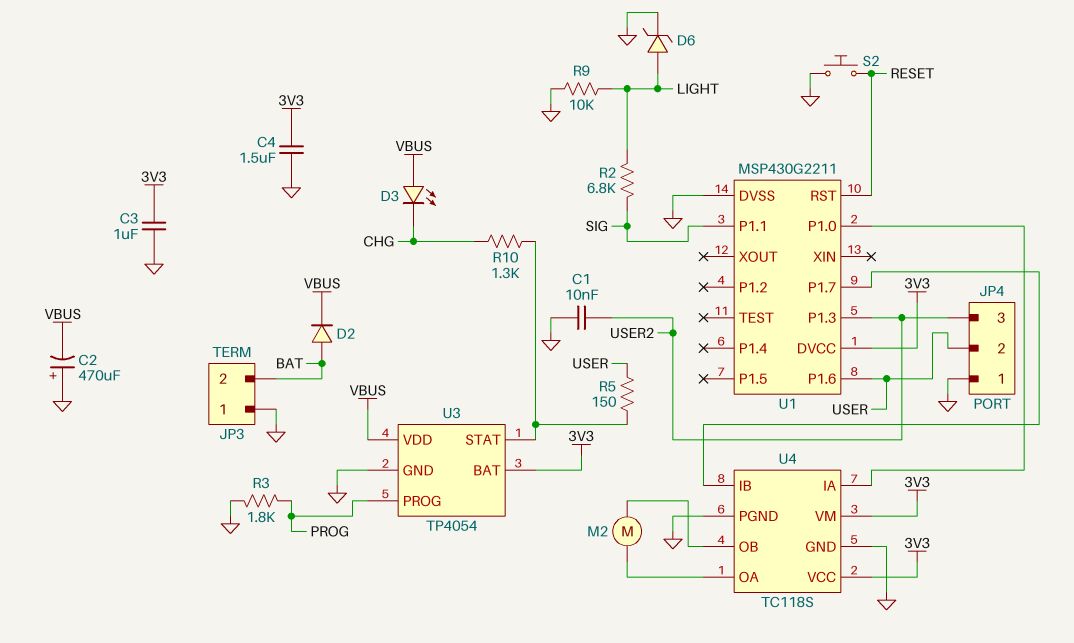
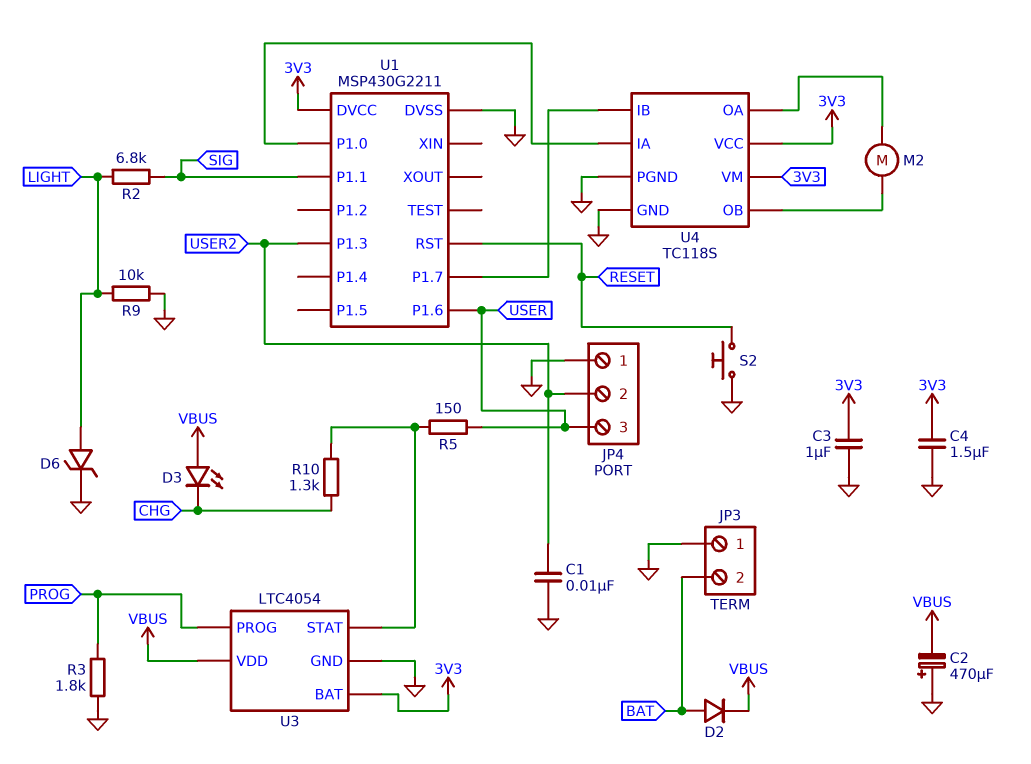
JP4 pin 2: USER -> USER2
JP4 pin 3: USER2 -> USER
U3: TP4054 -> LTC4054

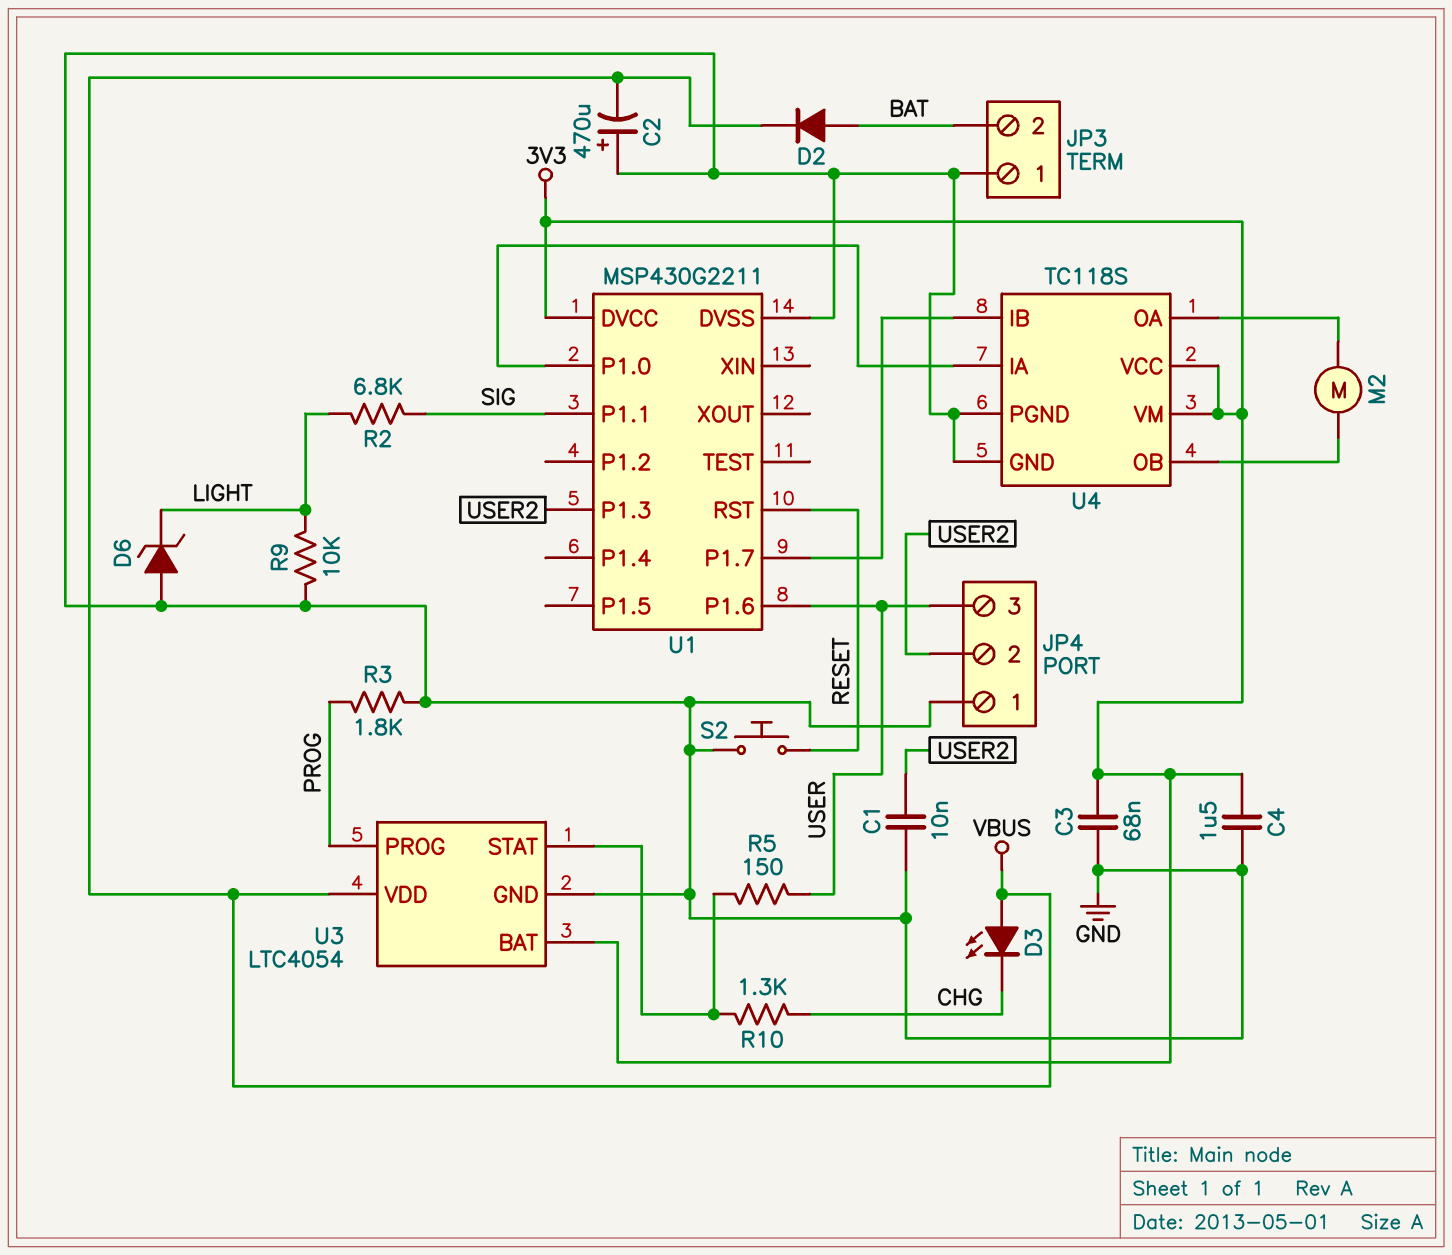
C3: 1uF (3V3, GND) -> 68nF (3V3, GND)
D6: zener (A LIGHT, K GND) -> zener (A GND, K LIGHT)

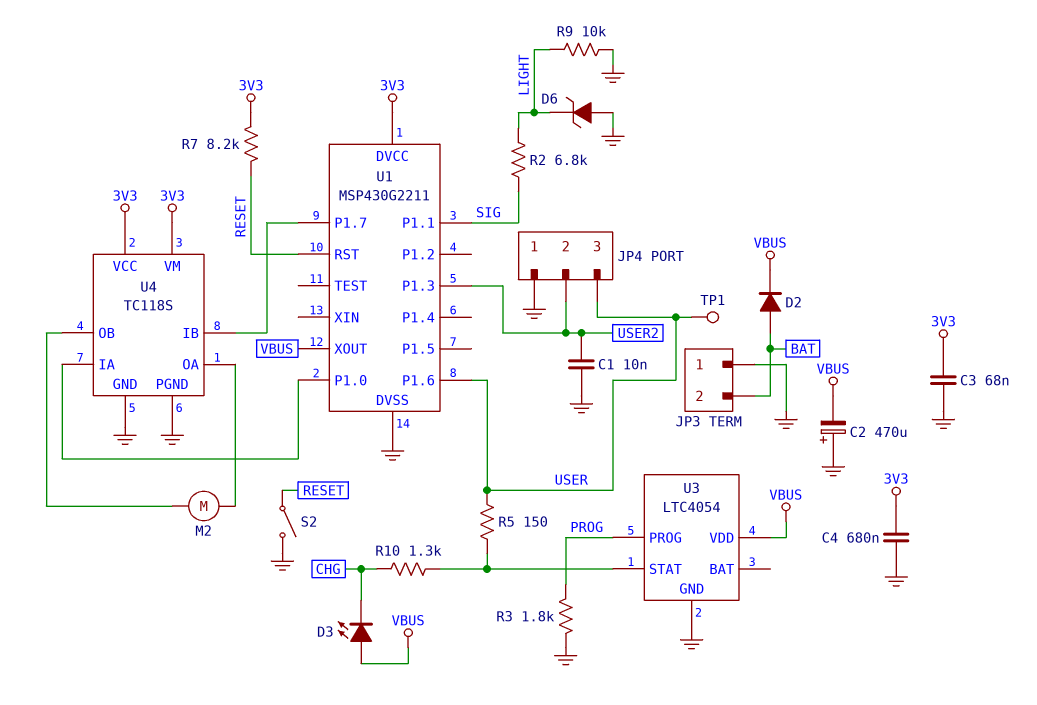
C4: 1.5uF (3V3, GND) -> 680nF (3V3, GND)
R7: none -> 8.2k (3V3, RESET)
S2: button (GND, RESET) -> switch (GND, RESET)
TP1: none -> test point (USER)
U1 pin XOUT: none -> VBUS
U3 pin BAT: 3V3 -> none

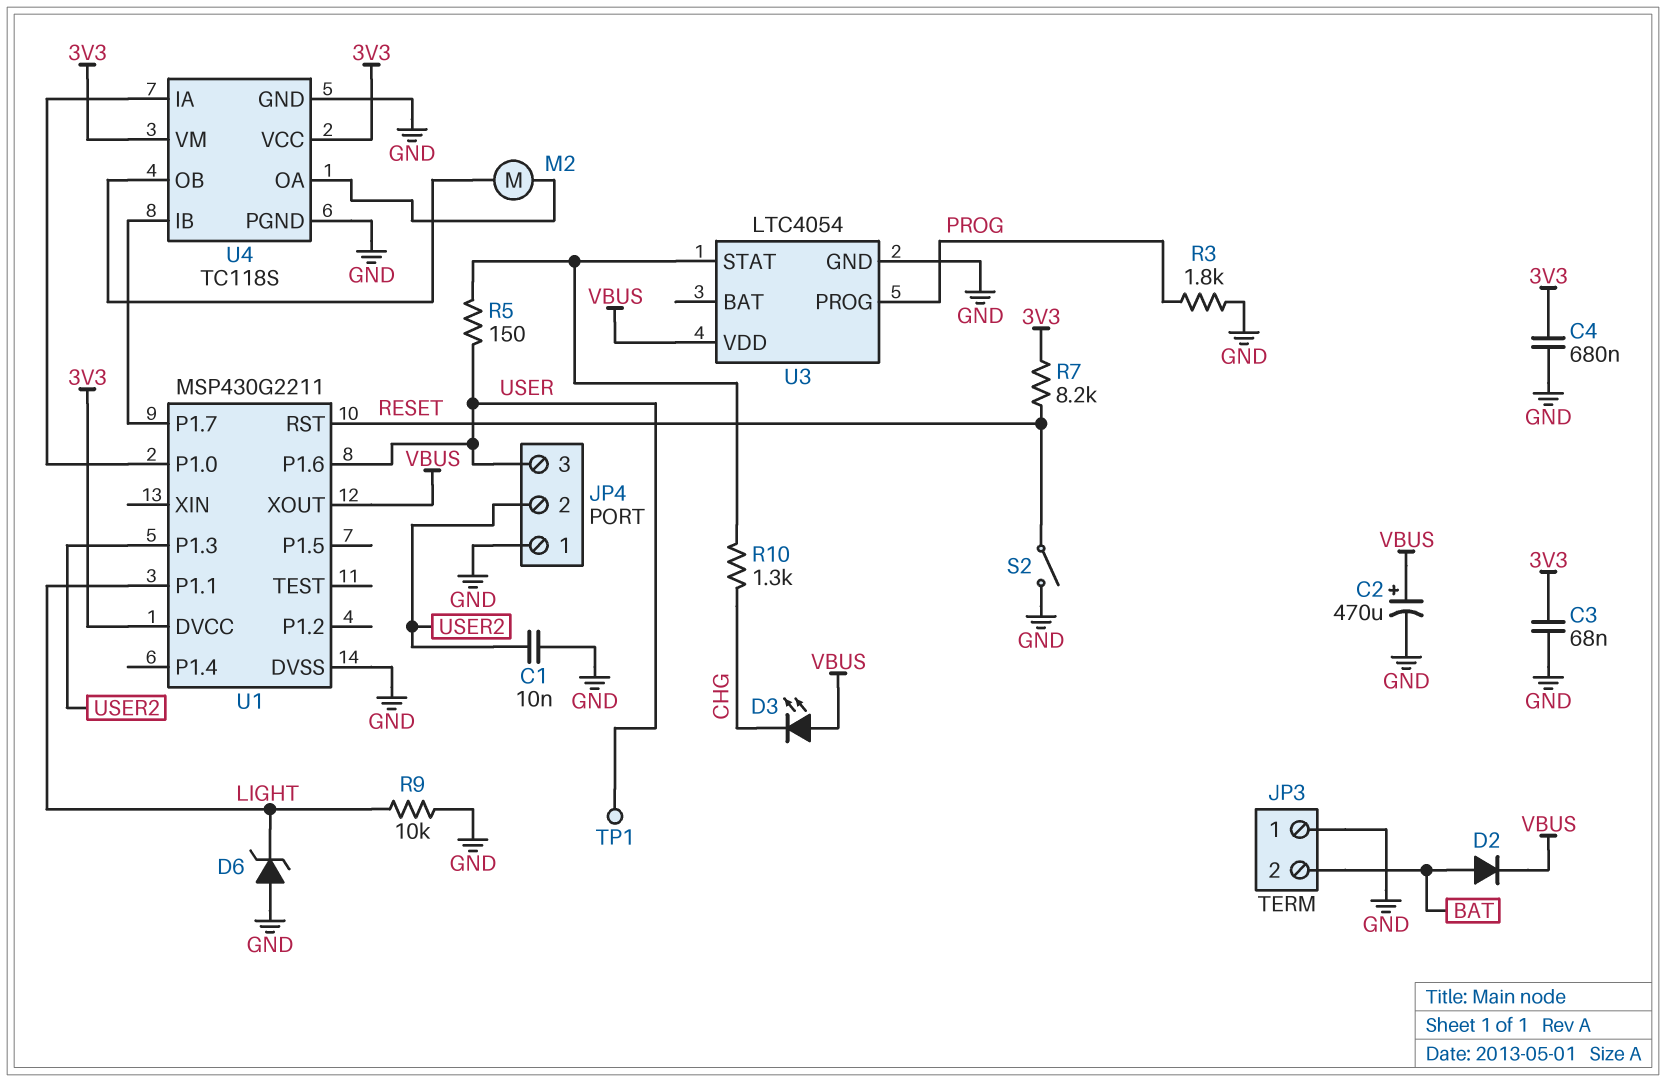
C2: 470uF (plus GND, minus VBUS) -> 470uF (plus VBUS, minus GND)
R2: 6.8k (LIGHT, SIG) -> none
U1 pin P1.1: SIG -> LIGHT

